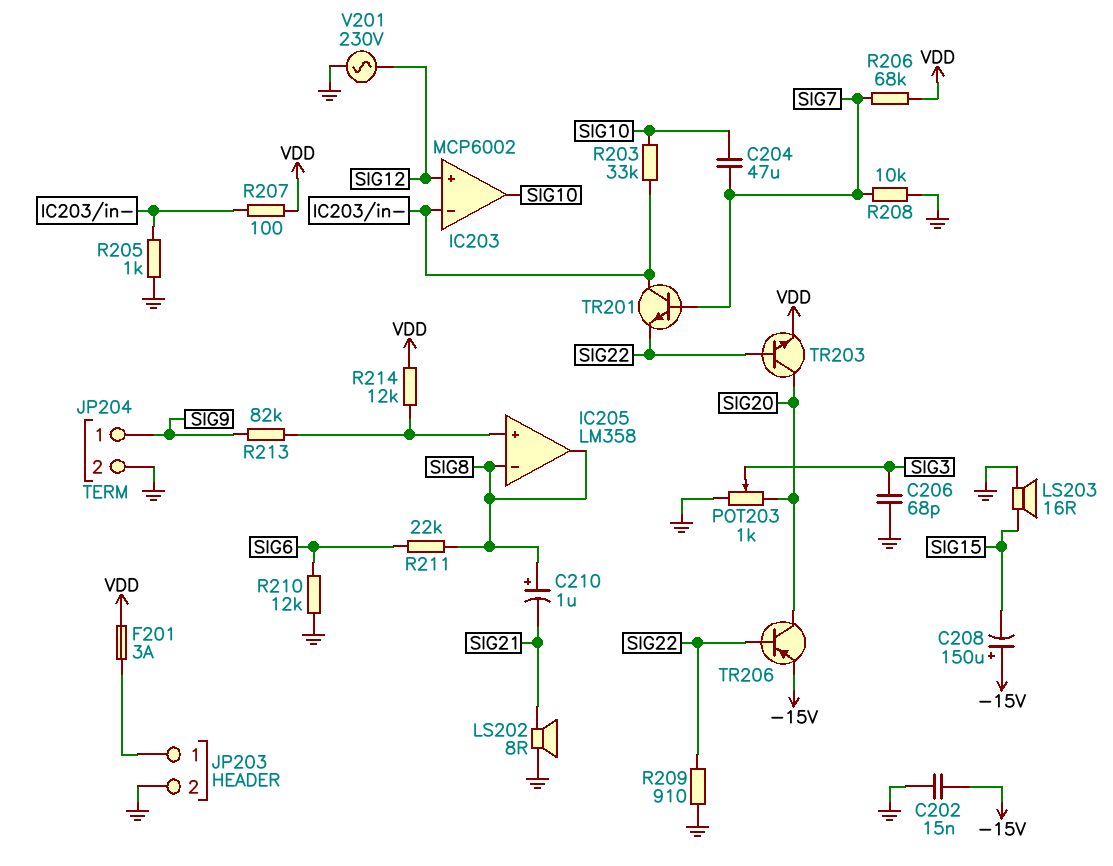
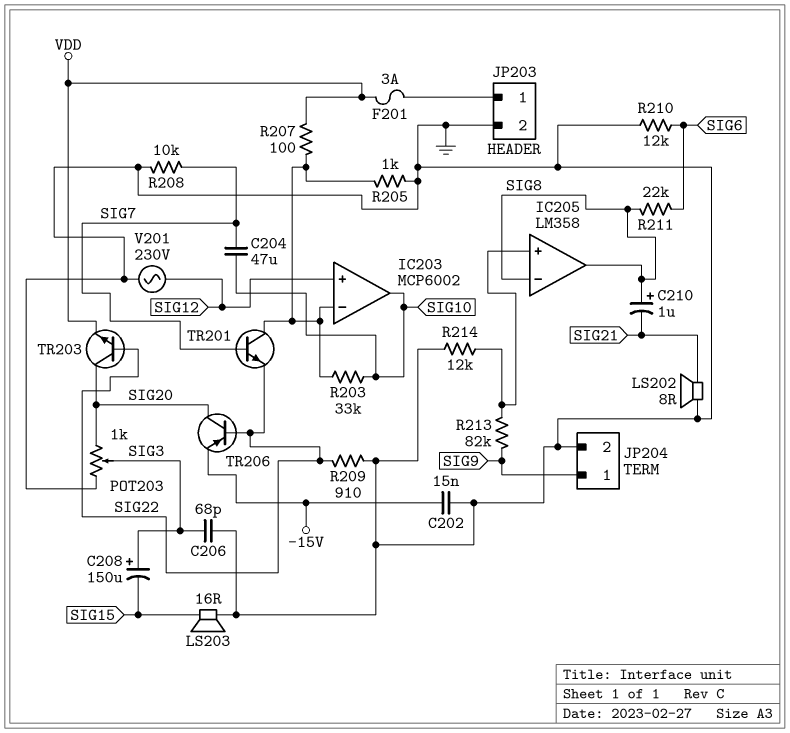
C208: 150uF (plus -15V, minus SIG15) -> 150uF (plus SIG3, minus SIG15)
R206: 68k (SIG7, VDD) -> none
R214: 12k (IC205/in+, VDD) -> 12k (GND, IC205/in+)

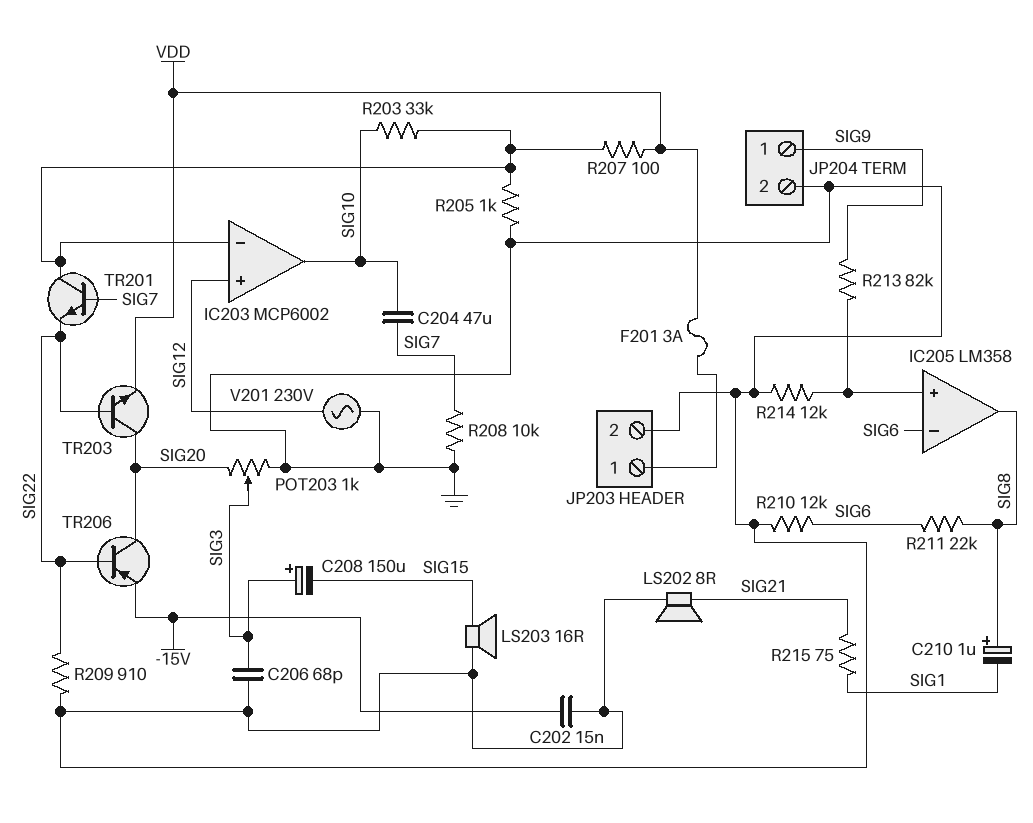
C210: 1uF (plus SIG8, minus SIG21) -> 1uF (plus SIG8, minus SIG1)
IC205 pin in-: SIG8 -> SIG6
R215: none -> 75 (SIG1, SIG21)

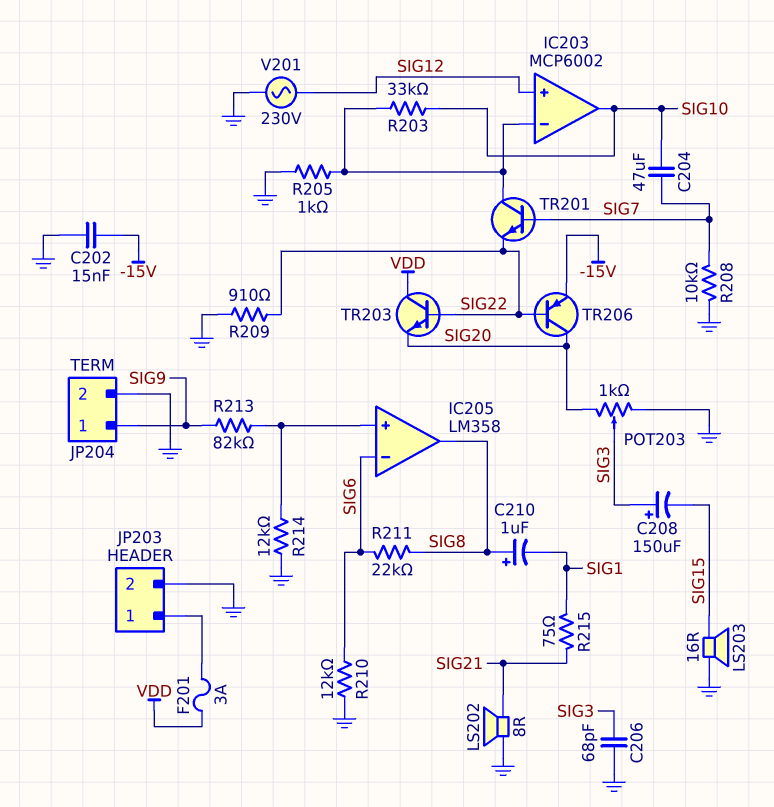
R207: 100 (IC203/in-, VDD) -> none
TR203: NPN (B SIG22, C SIG20, E VDD) -> NPN (B SIG22, C VDD, E SIG20)

